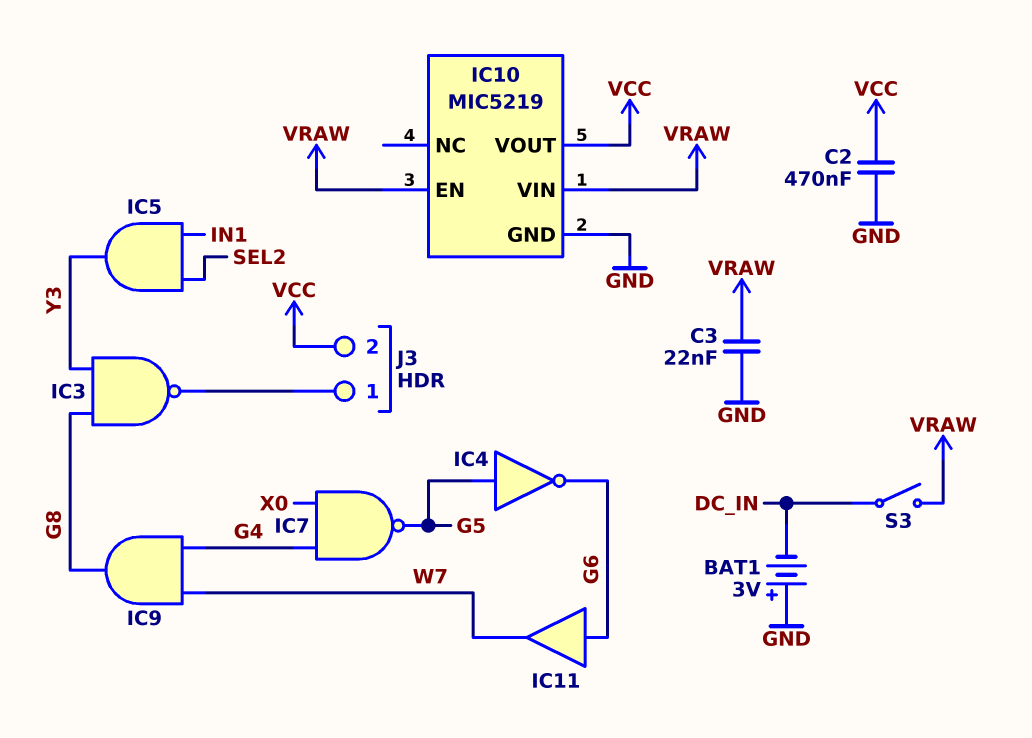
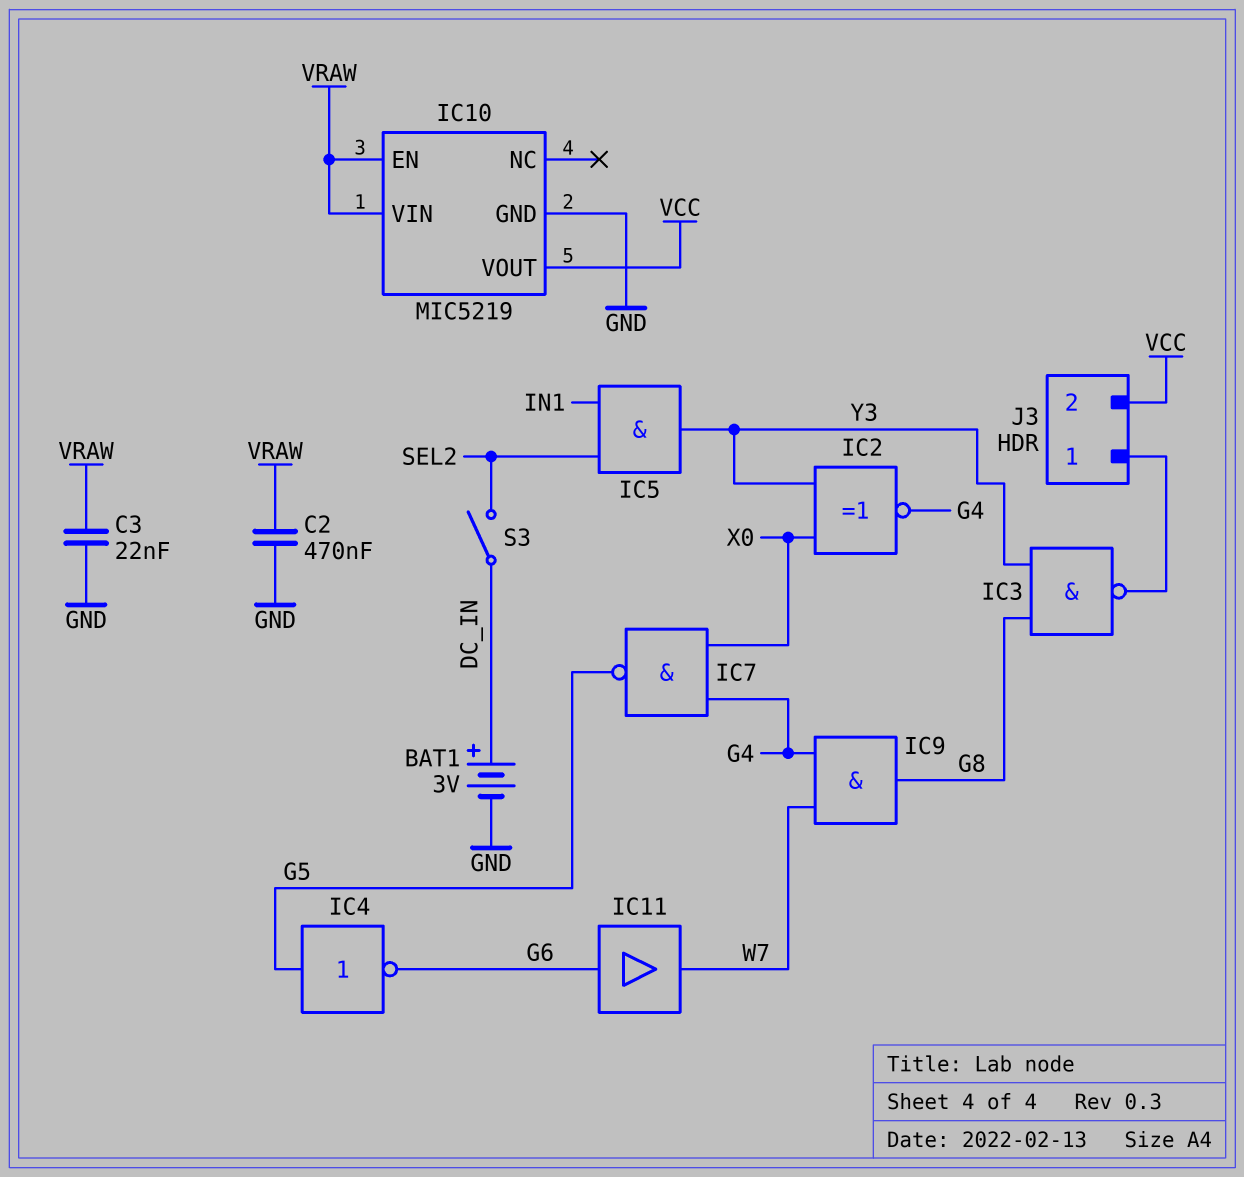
BAT1: 3V (plus GND, minus DC_IN) -> 3V (plus DC_IN, minus GND)
C2: 470nF (GND, VCC) -> 470nF (GND, VRAW)
IC2: none -> XNOR (in X0, in Y3, out G4)
S3: switch (DC_IN, VRAW) -> switch (DC_IN, SEL2)

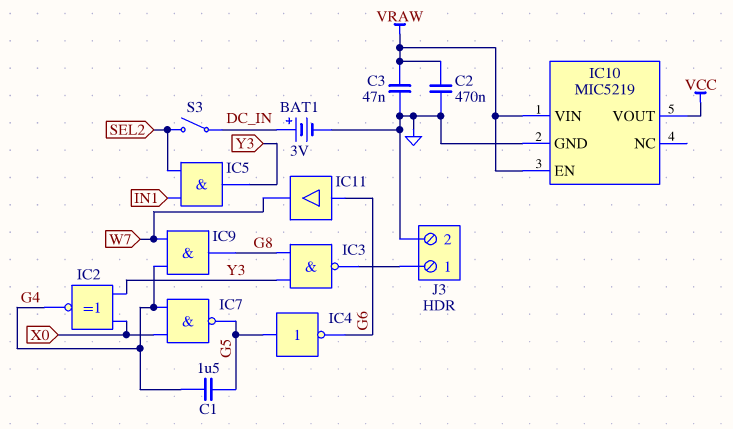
C1: none -> 1.5uF (G4, G5)
C3: 22nF (GND, VRAW) -> 47nF (GND, VRAW)
J3 pin 2: VCC -> GND

